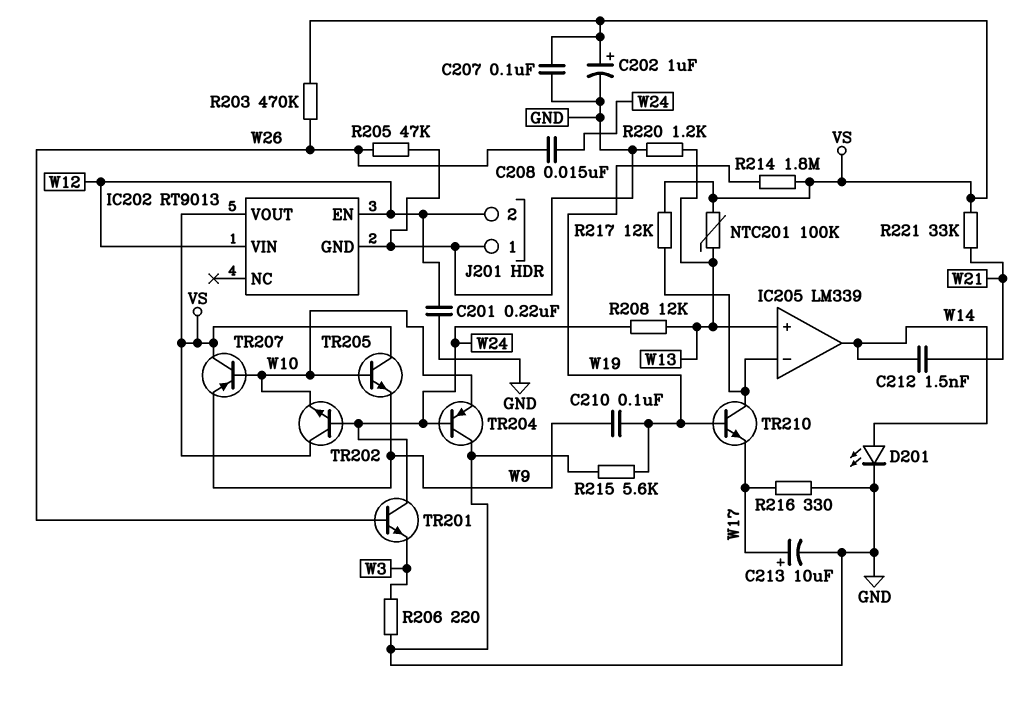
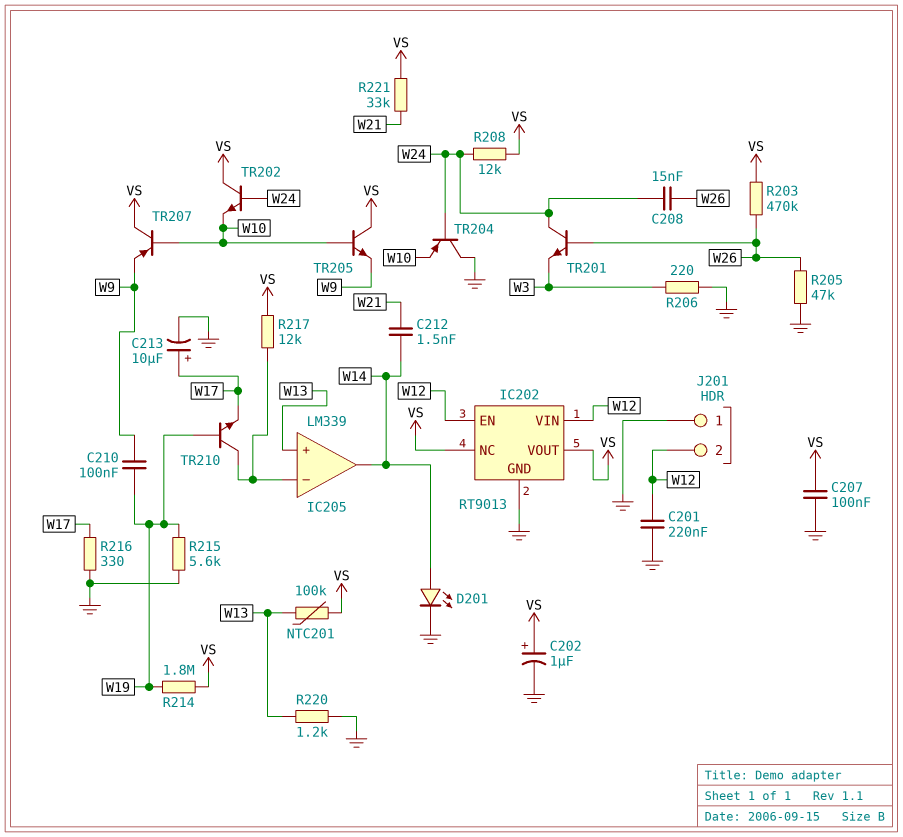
IC202 pin NC: none -> VS
R208: 12k (W13, W24) -> 12k (VS, W24)

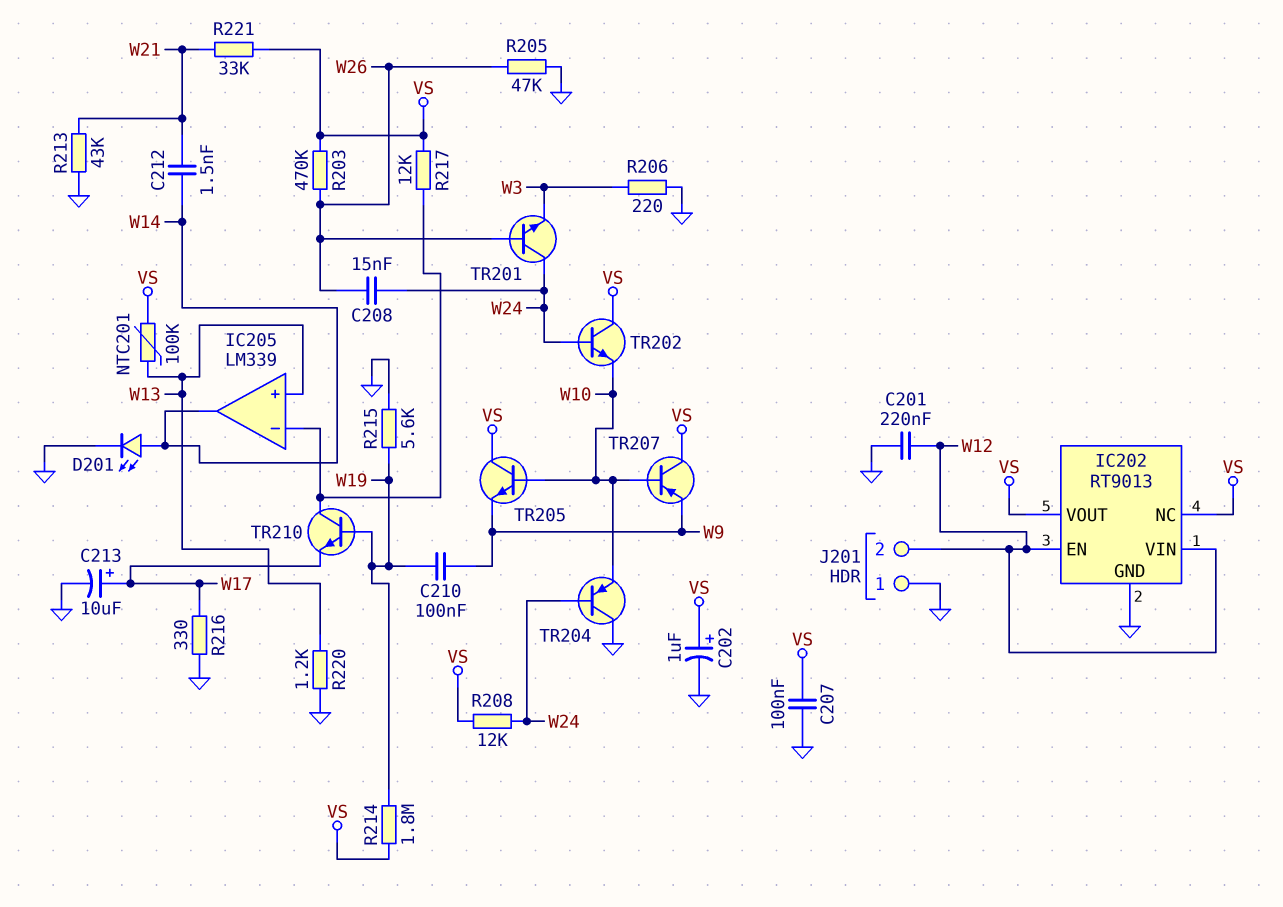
R213: none -> 43k (GND, W21)

